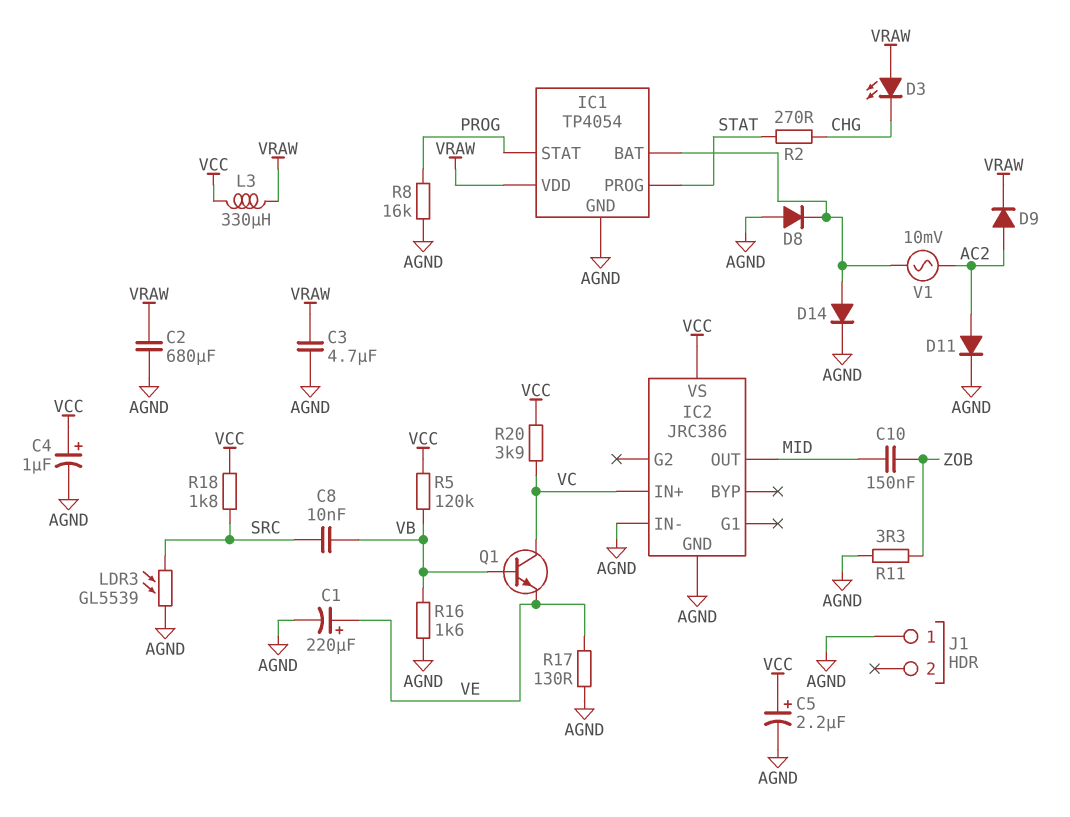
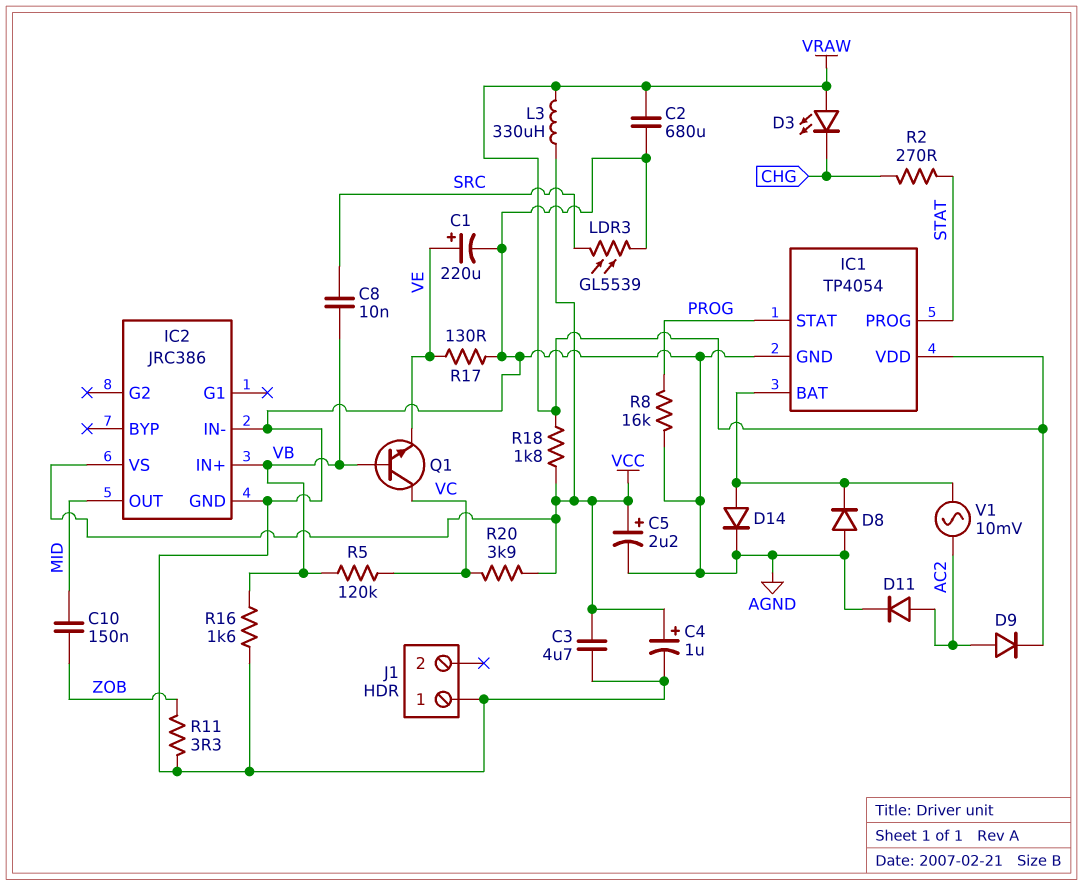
C3: 4.7uF (AGND, VRAW) -> 4.7uF (AGND, VCC)
IC2 pin IN+: VC -> VB
R5: 120k (VB, VCC) -> 120k (VB, VC)
R18: 1.8k (SRC, VCC) -> 1.8k (VCC, VRAW)

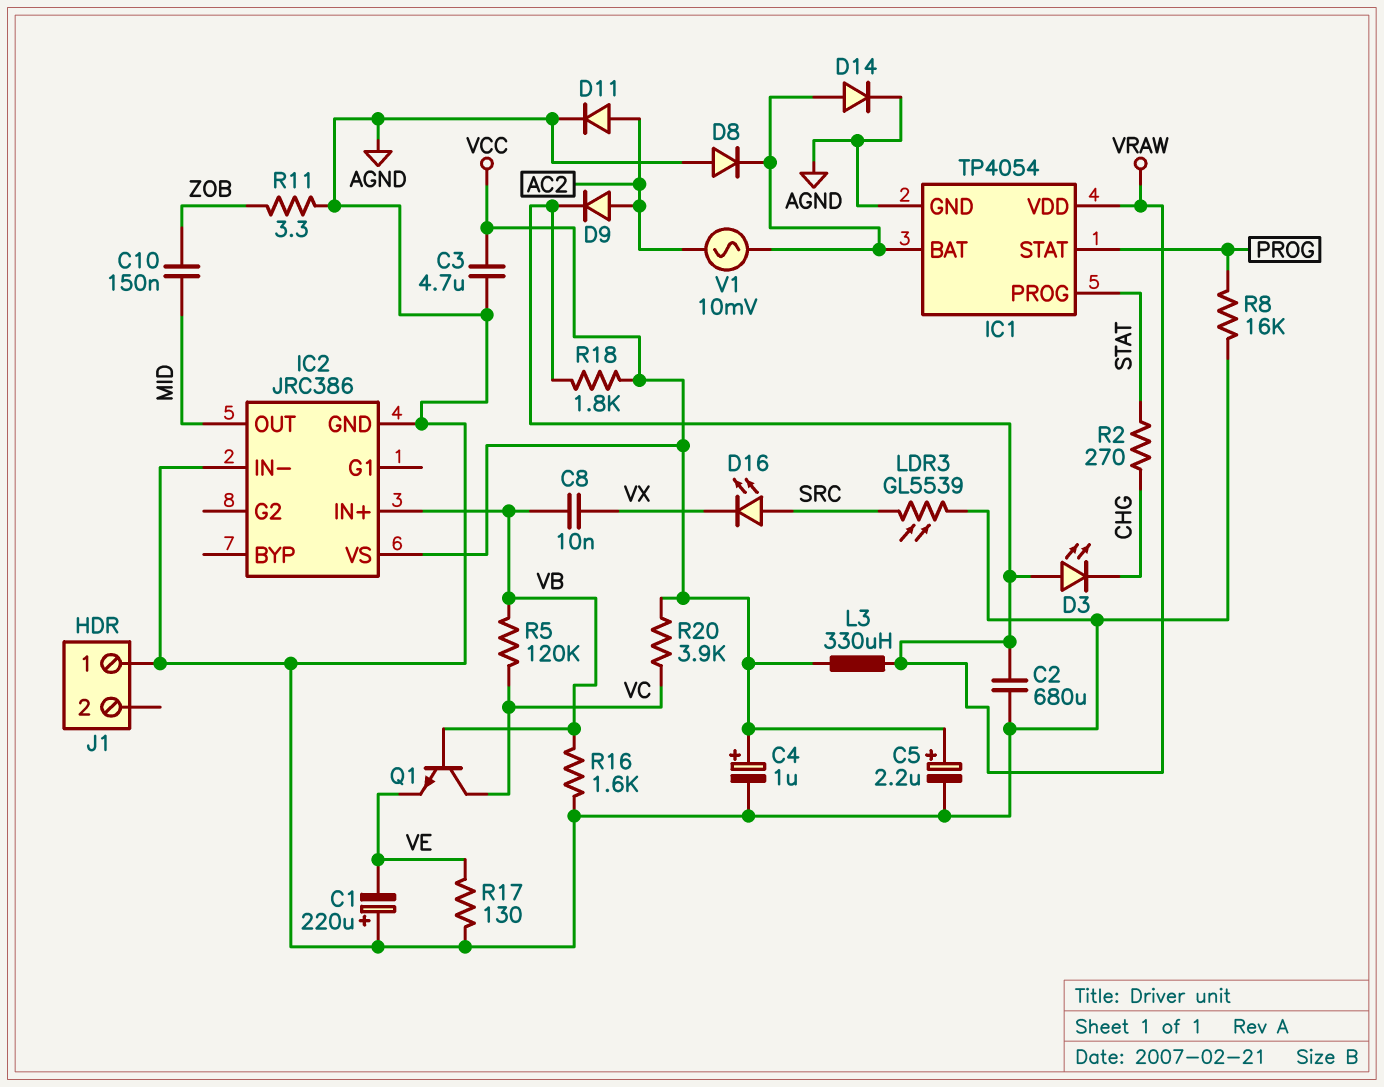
C1: 220uF (plus VE, minus AGND) -> 220uF (plus AGND, minus VE)
C8: 10nF (SRC, VB) -> 10nF (VB, VX)
D16: none -> LED (A SRC, K VX)

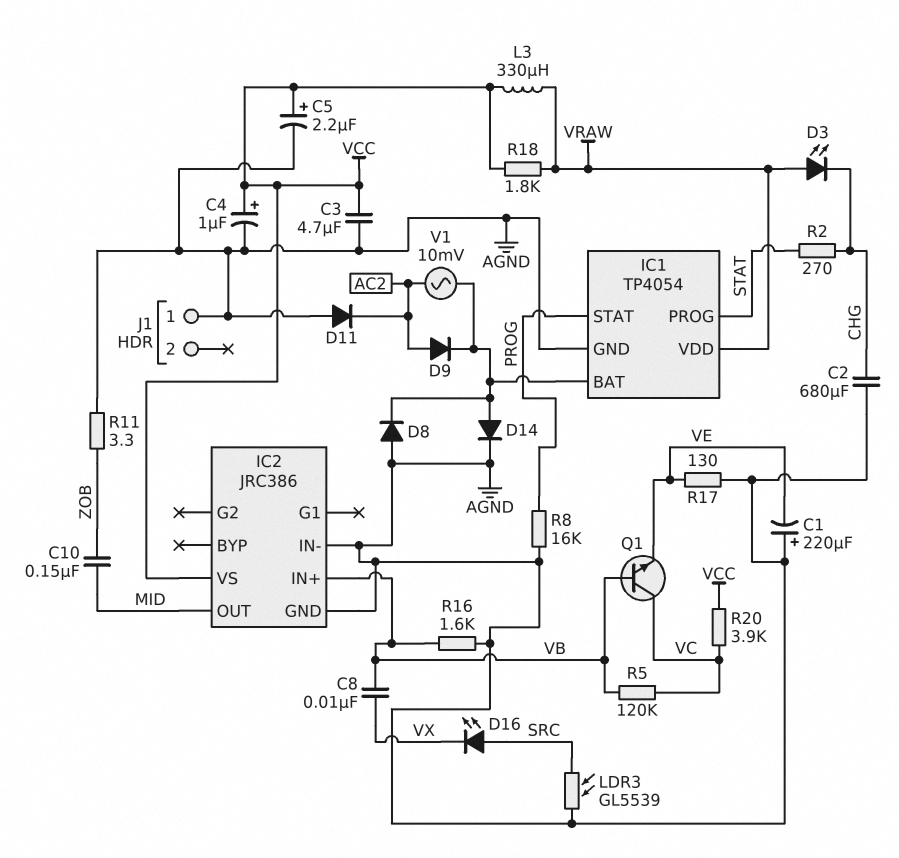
C2: 680uF (AGND, VRAW) -> 680uF (AGND, CHG)
D9: diode (A AC2, K VRAW) -> diode (A AC2, K IC1/BAT)
D11: diode (A AC2, K AGND) -> diode (A AGND, K AC2)

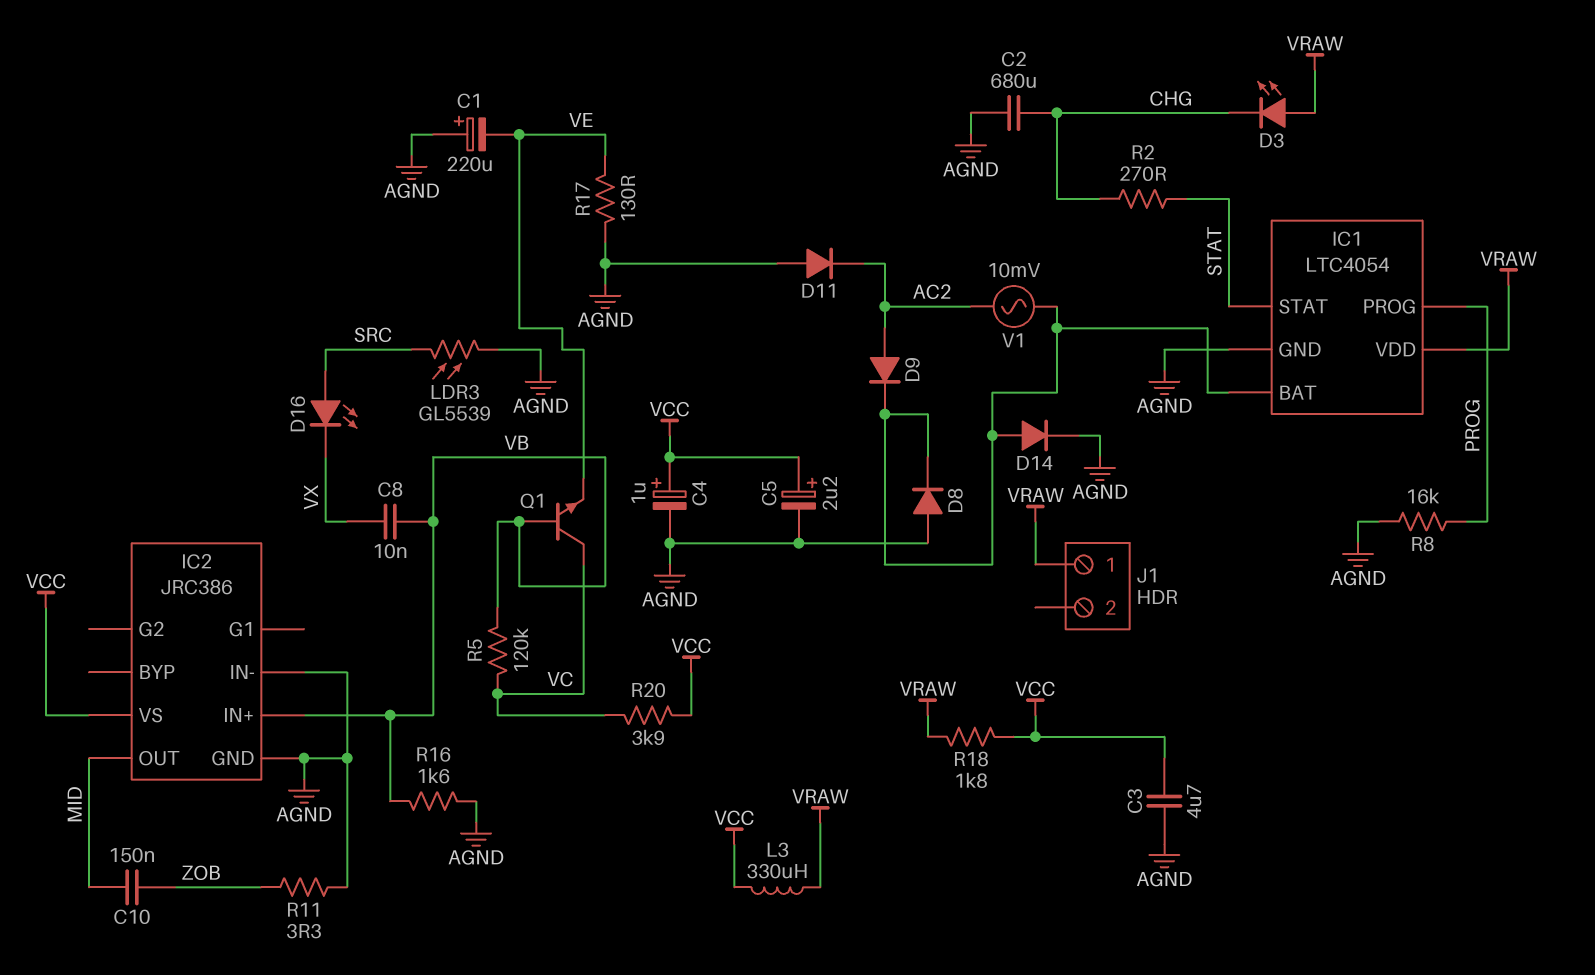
IC1: TP4054 -> LTC4054
IC1 pin PROG: STAT -> PROG
IC1 pin STAT: PROG -> STAT
J1 pin 1: AGND -> VRAW

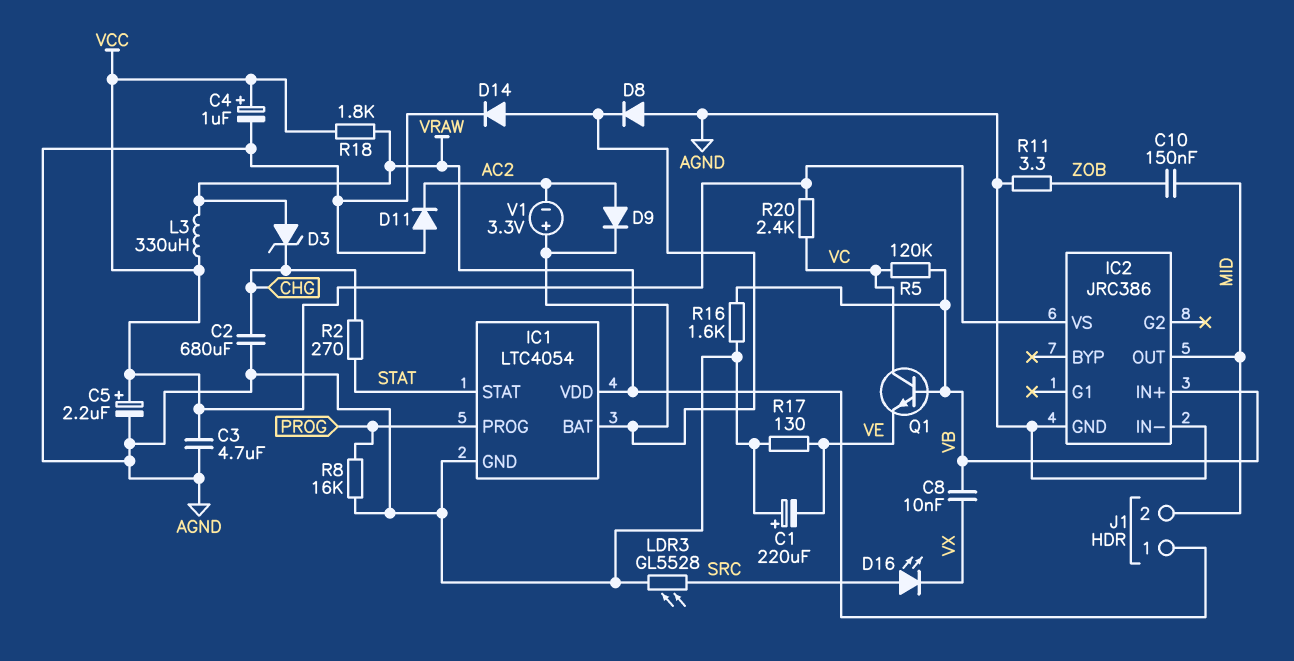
D3: LED (A VRAW, K CHG) -> zener (A VRAW, K CHG)
J1 pin 2: none -> MID
LDR3: GL5539 (AGND, SRC) -> GL5528 (AGND, SRC)
R20: 3.9k (VC, VCC) -> 2.4k (VC, VCC)
V1: AC 10mV (AC2, IC1/BAT) -> 3.3V (plus IC1/BAT, minus AC2)

